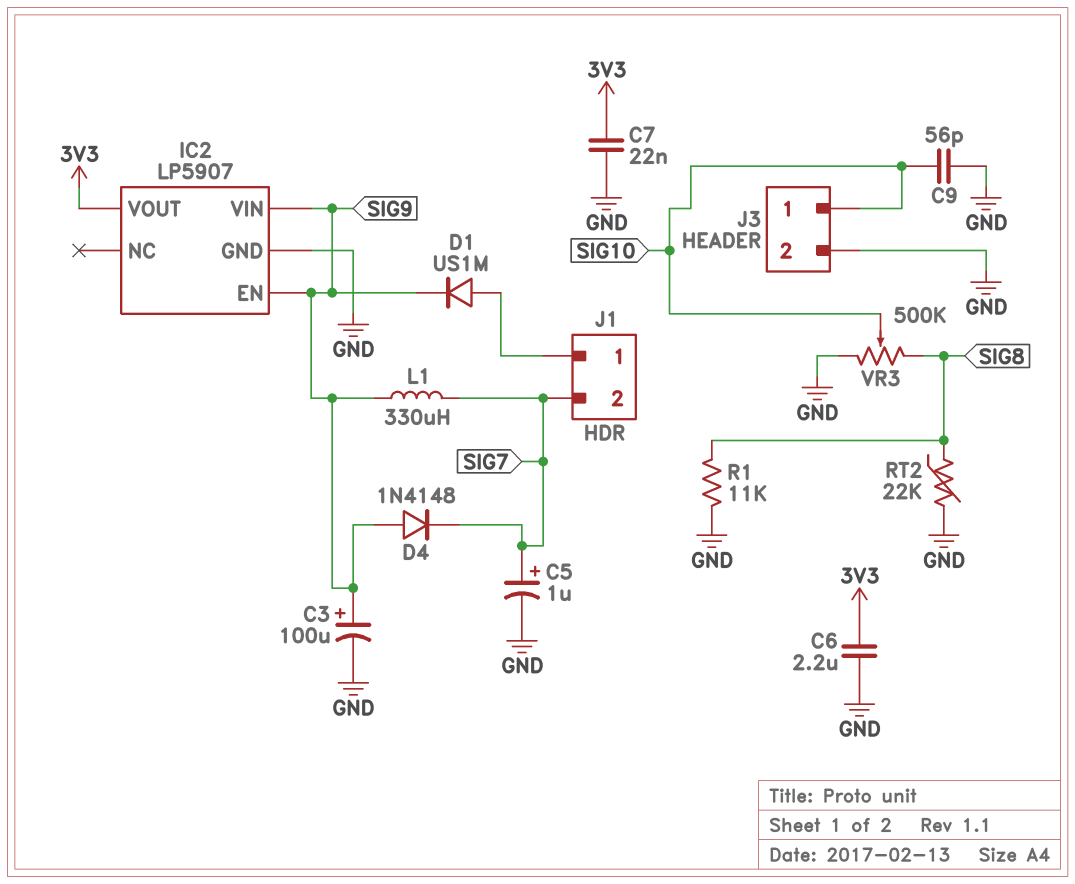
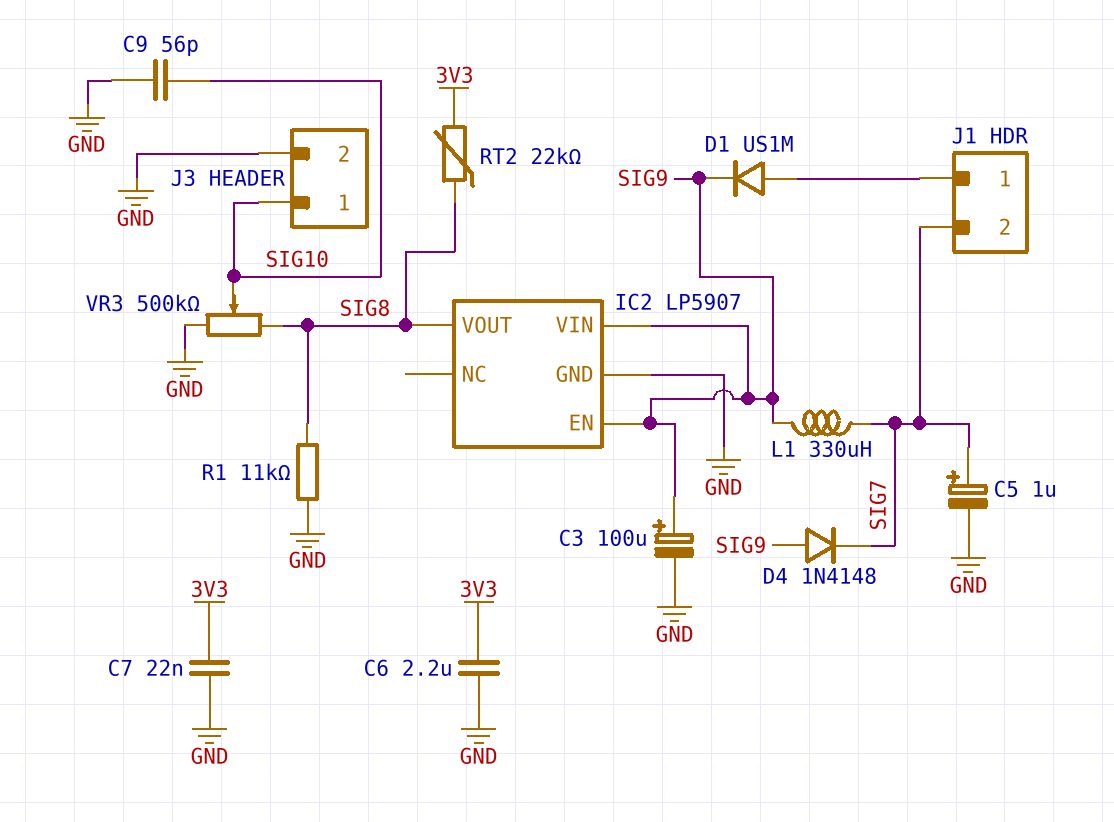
IC2 pin VOUT: 3V3 -> SIG8
RT2: 22k (GND, SIG8) -> 22k (3V3, SIG8)

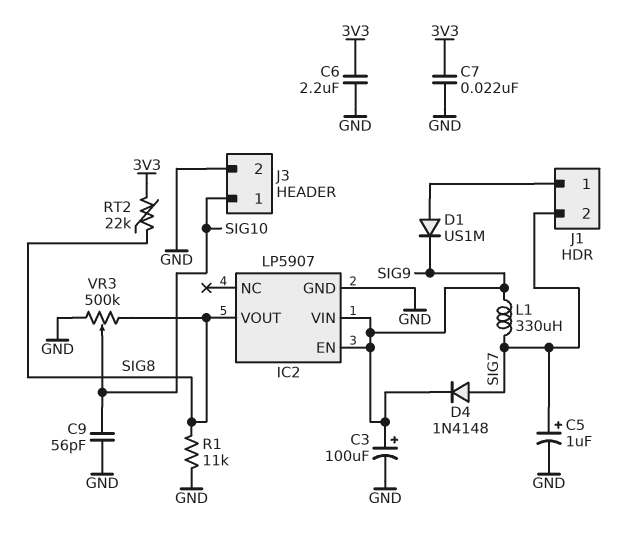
D4: diode 1N4148 (A SIG9, K SIG7) -> diode 1N4148 (A SIG7, K SIG9)

